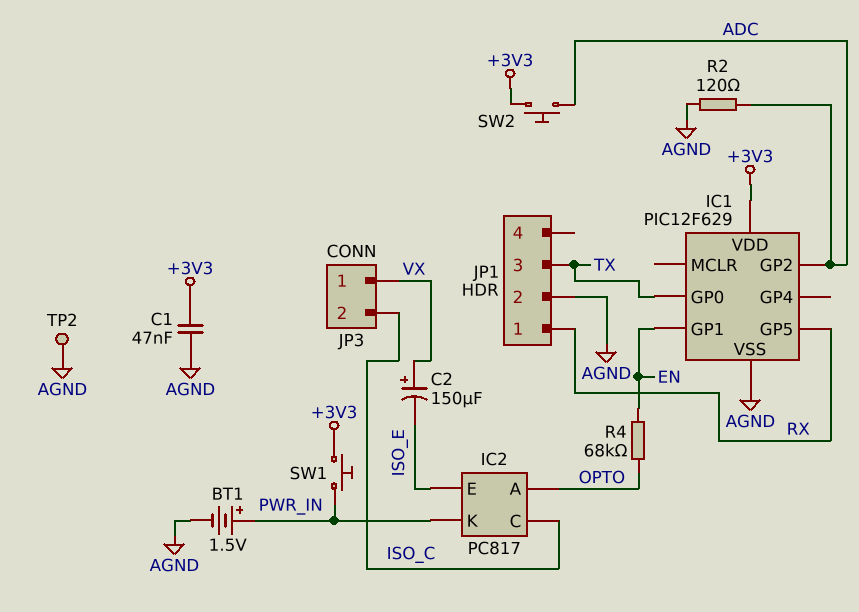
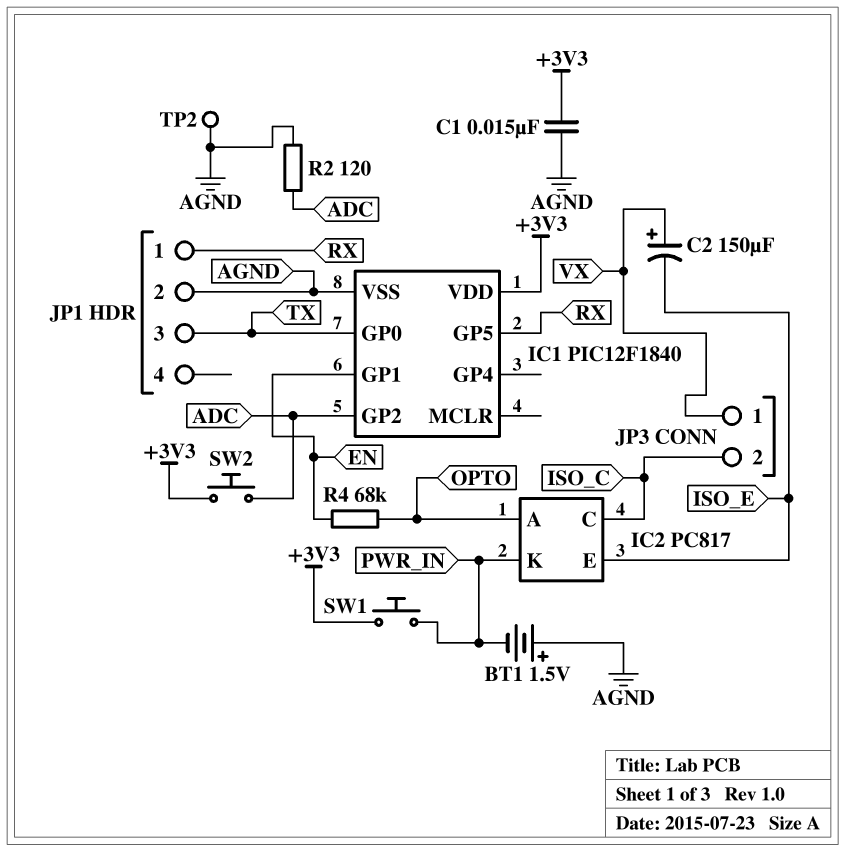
BT1: 1.5V (plus PWR_IN, minus AGND) -> 1.5V (plus AGND, minus PWR_IN)
C1: 47nF (+3V3, AGND) -> 15nF (+3V3, AGND)
IC1: PIC12F629 -> PIC12F1840

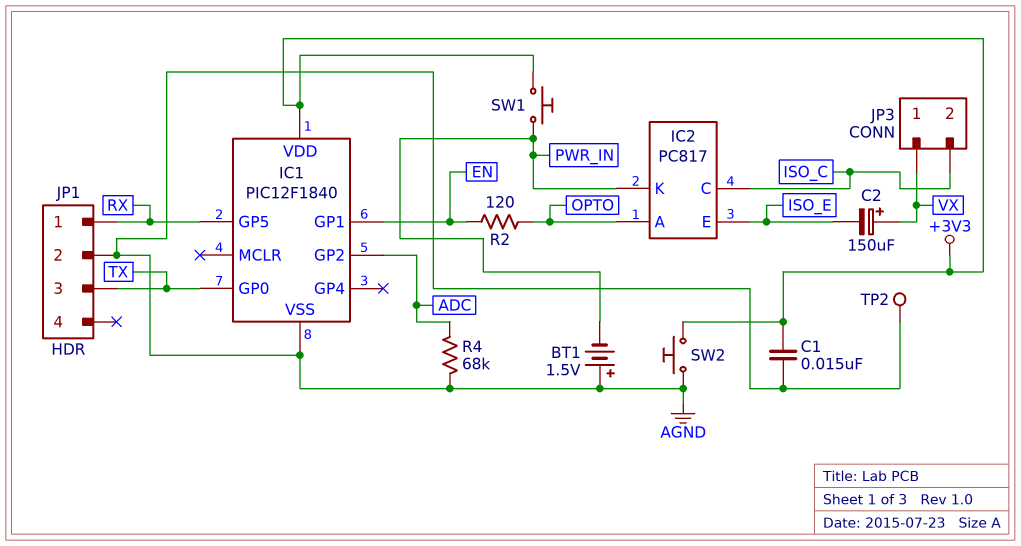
R2: 120 (ADC, AGND) -> 120 (EN, OPTO)
R4: 68k (EN, OPTO) -> 68k (ADC, AGND)
SW2: button (+3V3, ADC) -> button (+3V3, AGND)

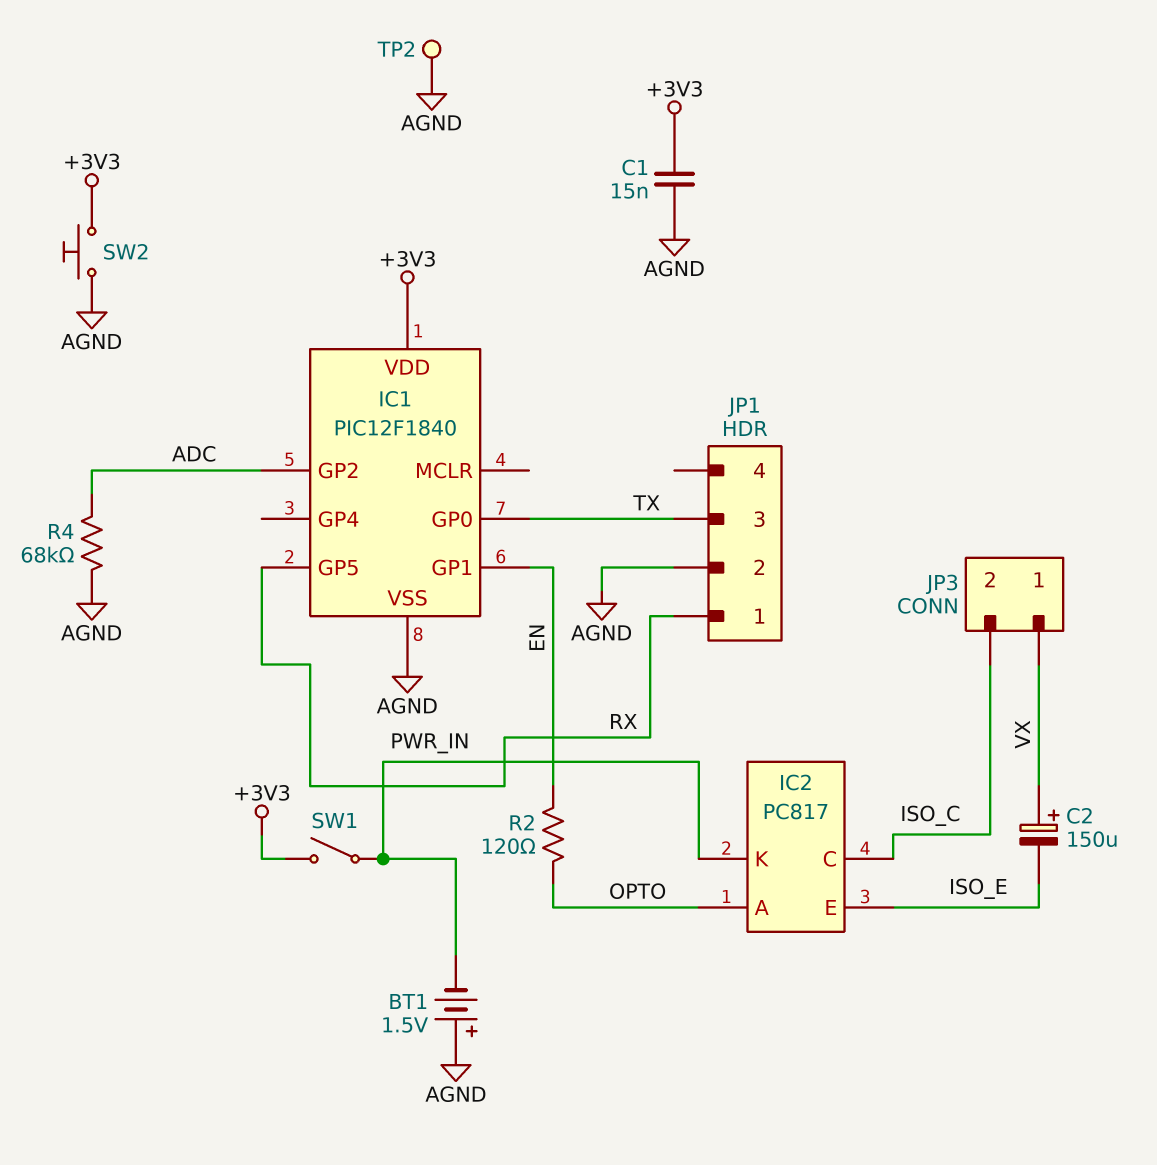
SW1: button (+3V3, PWR_IN) -> switch (+3V3, PWR_IN)

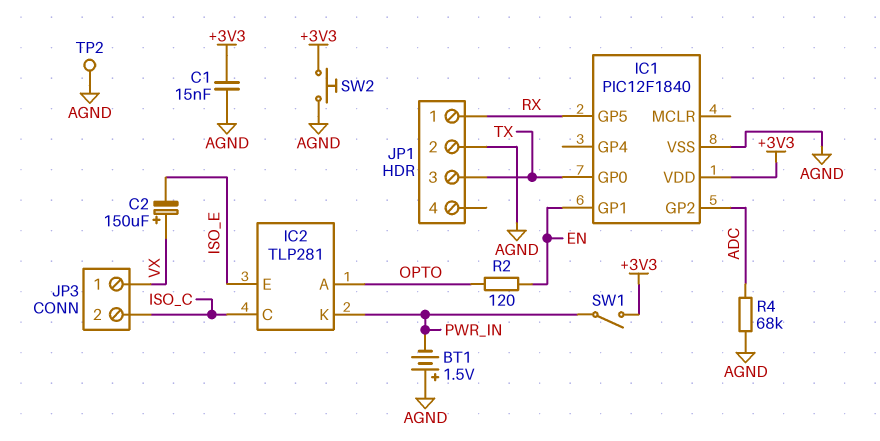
IC2: PC817 -> TLP281

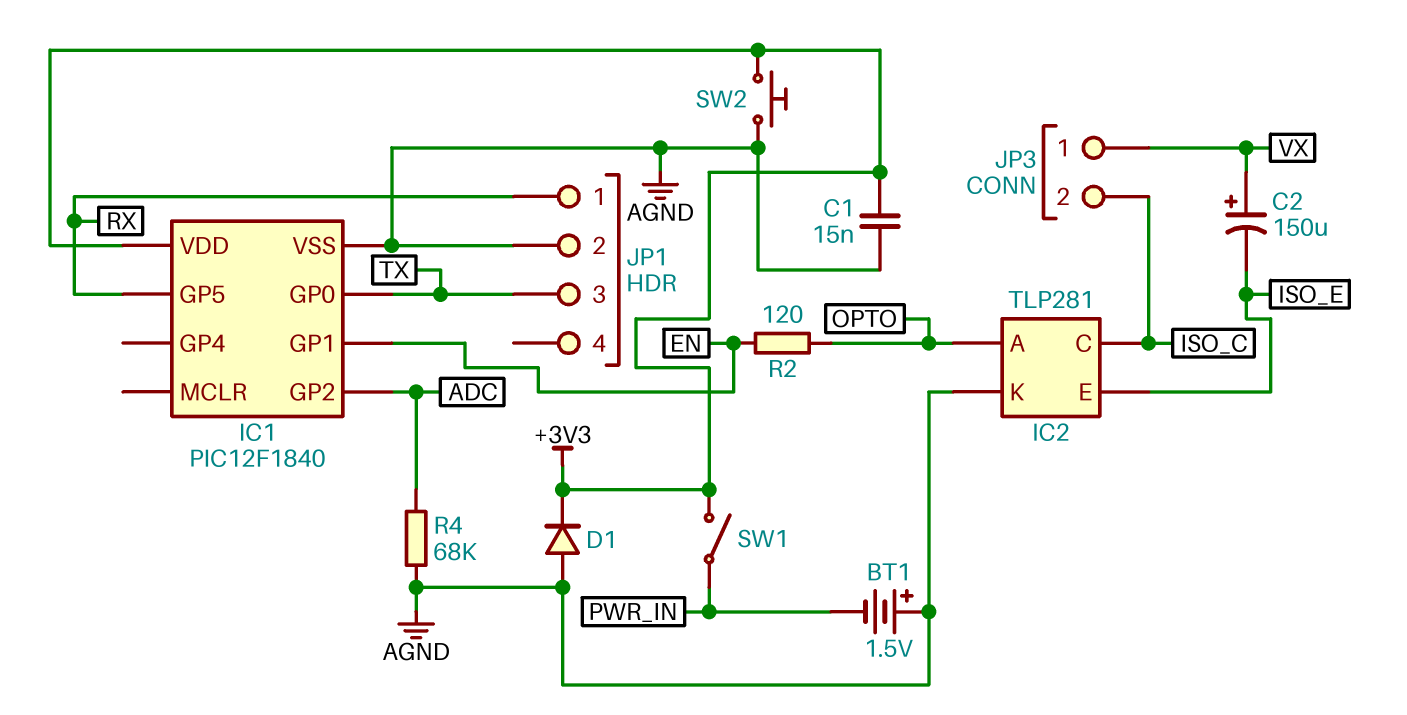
D1: none -> diode (A AGND, K +3V3)
IC2 pin K: PWR_IN -> AGND
TP2: test point (AGND) -> none

